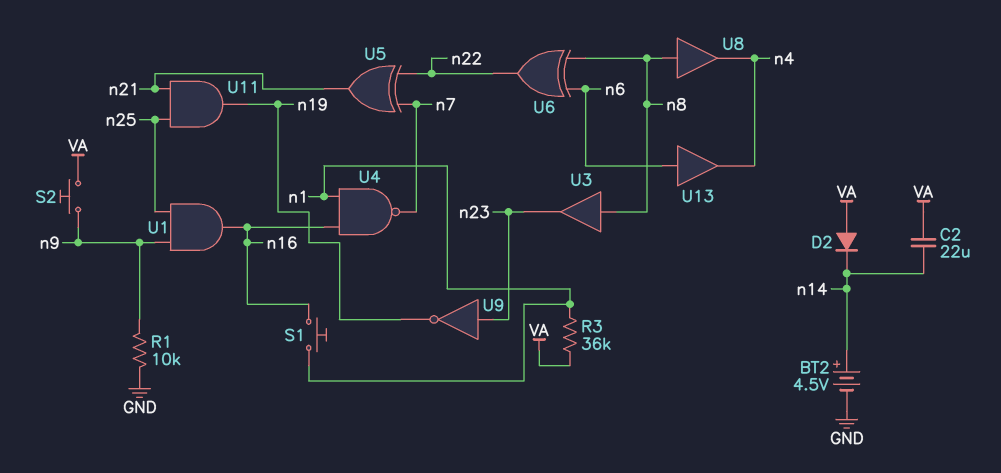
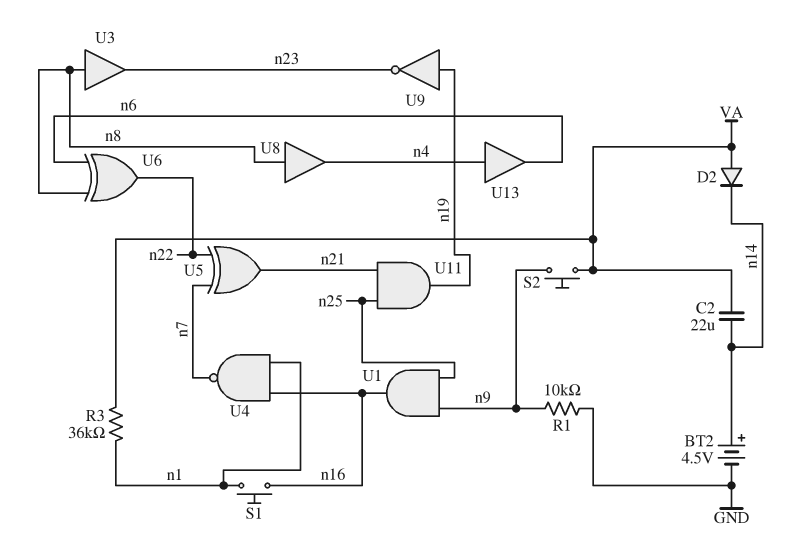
U9: NOT (in n23, out n19) -> NOT (in n19, out n23)
U13: buffer (in n6, out n4) -> buffer (in n4, out n6)

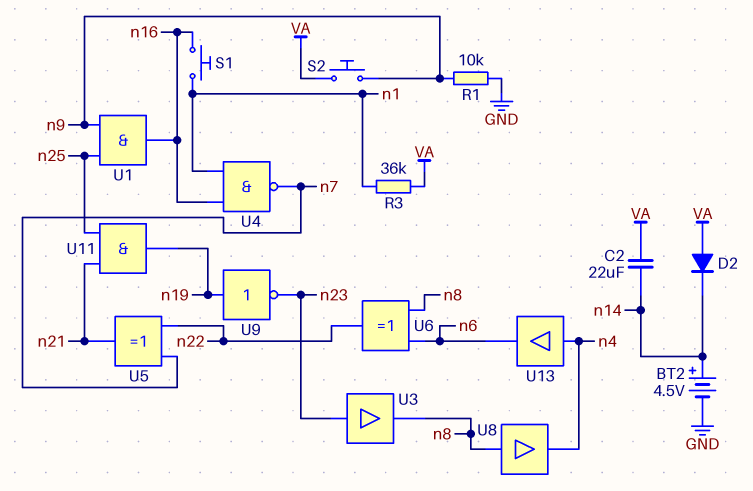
U3: buffer (in n8, out n23) -> buffer (in n23, out n8)

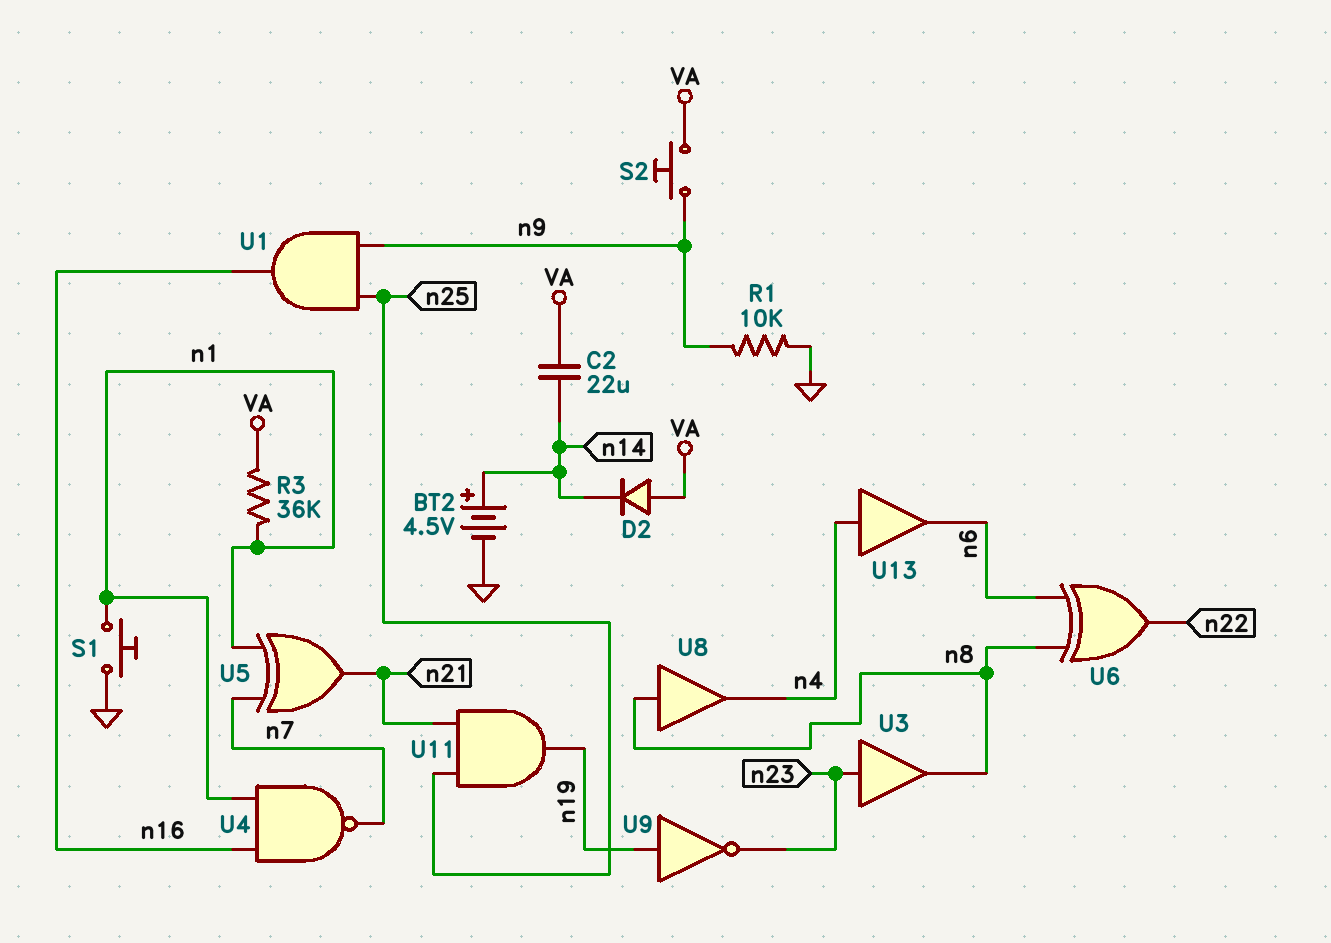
S1: button (n1, n16) -> button (GND, n1)
U5: XOR (in n7, in n22, out n21) -> XOR (in n1, in n7, out n21)

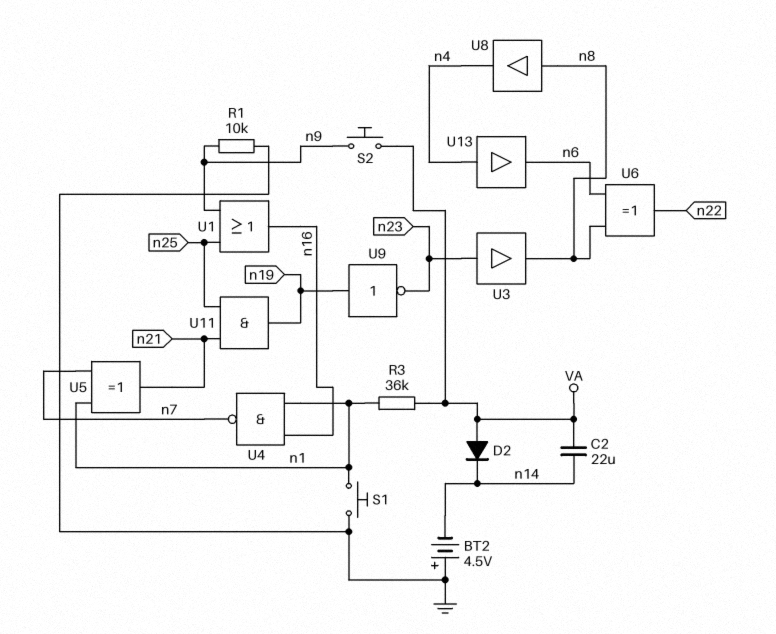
BT2: 4.5V (plus n14, minus GND) -> 4.5V (plus GND, minus n14)
U1: AND (in n9, in n25, out n16) -> OR (in n9, in n25, out n16)

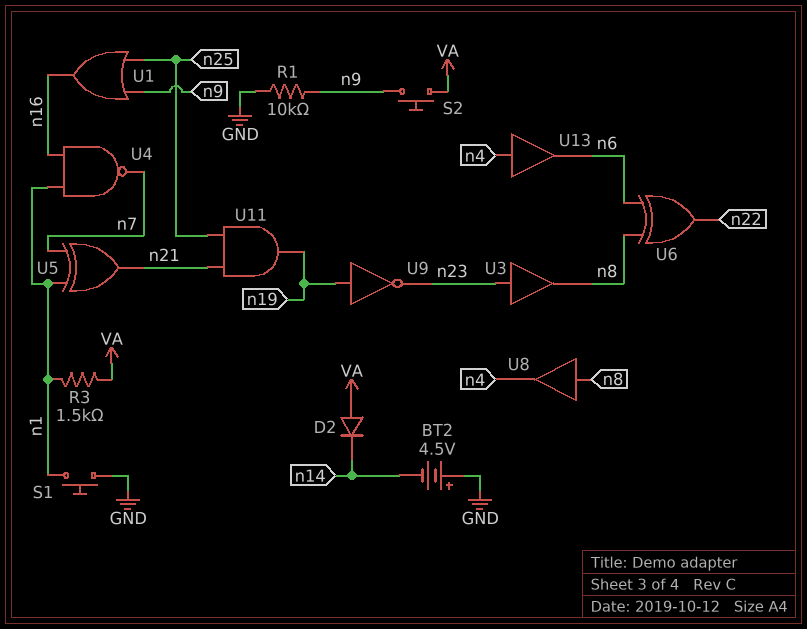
C2: 22uF (VA, n14) -> none
R3: 36k (VA, n1) -> 1.5k (VA, n1)

